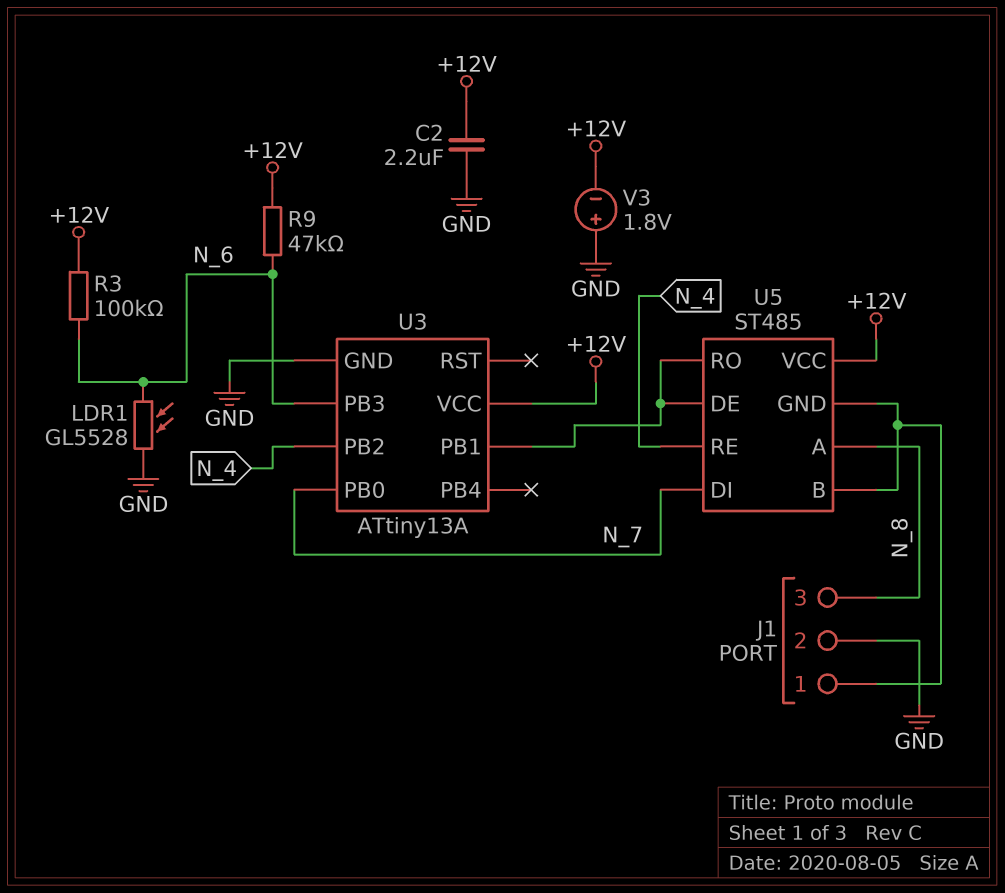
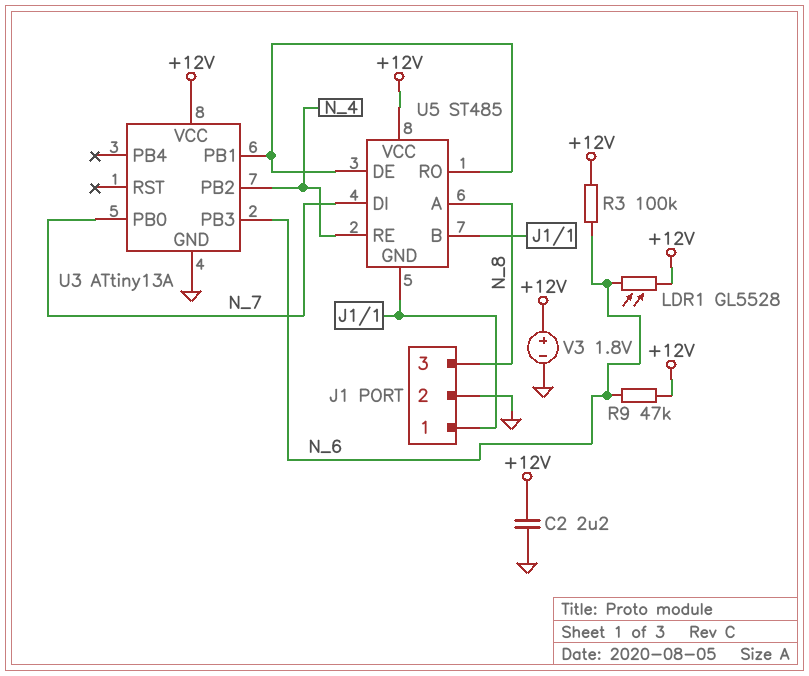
LDR1: GL5528 (GND, N_6) -> GL5528 (+12V, N_6)
V3: 1.8V (plus GND, minus +12V) -> 1.8V (plus +12V, minus GND)

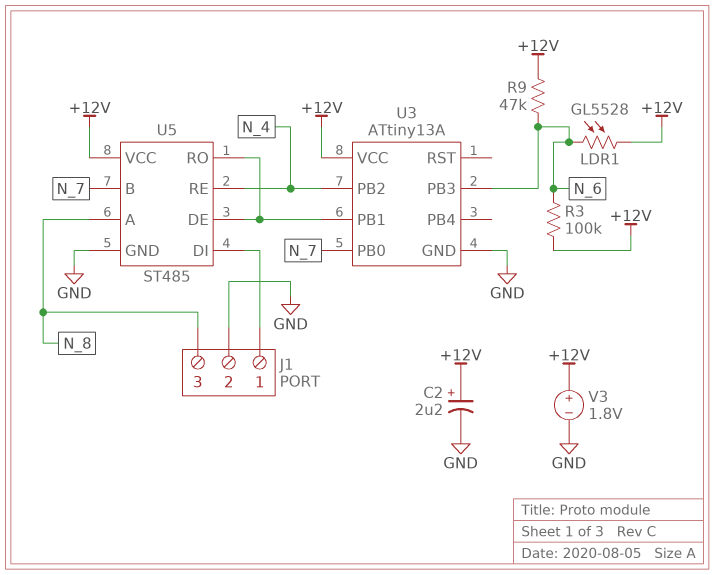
C2: 2.2uF (+12V, GND) -> 2.2uF (plus +12V, minus GND)
U5 pin B: J1/1 -> N_7
U5 pin DI: N_7 -> J1/1
U5 pin GND: J1/1 -> GND

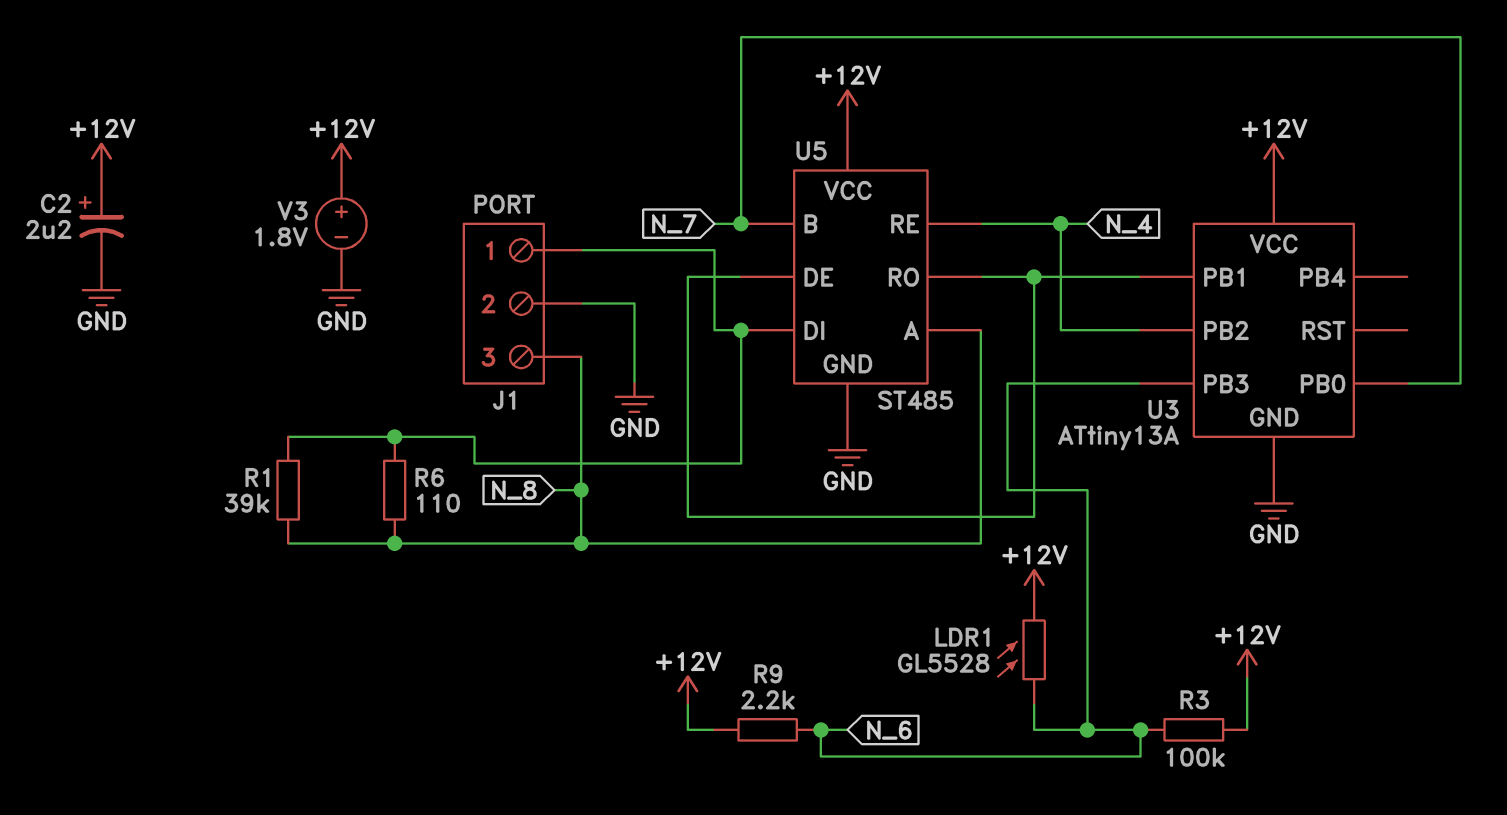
R1: none -> 39k (J1/1, N_8)
R6: none -> 110 (J1/1, N_8)
R9: 47k (+12V, N_6) -> 2.2k (+12V, N_6)

